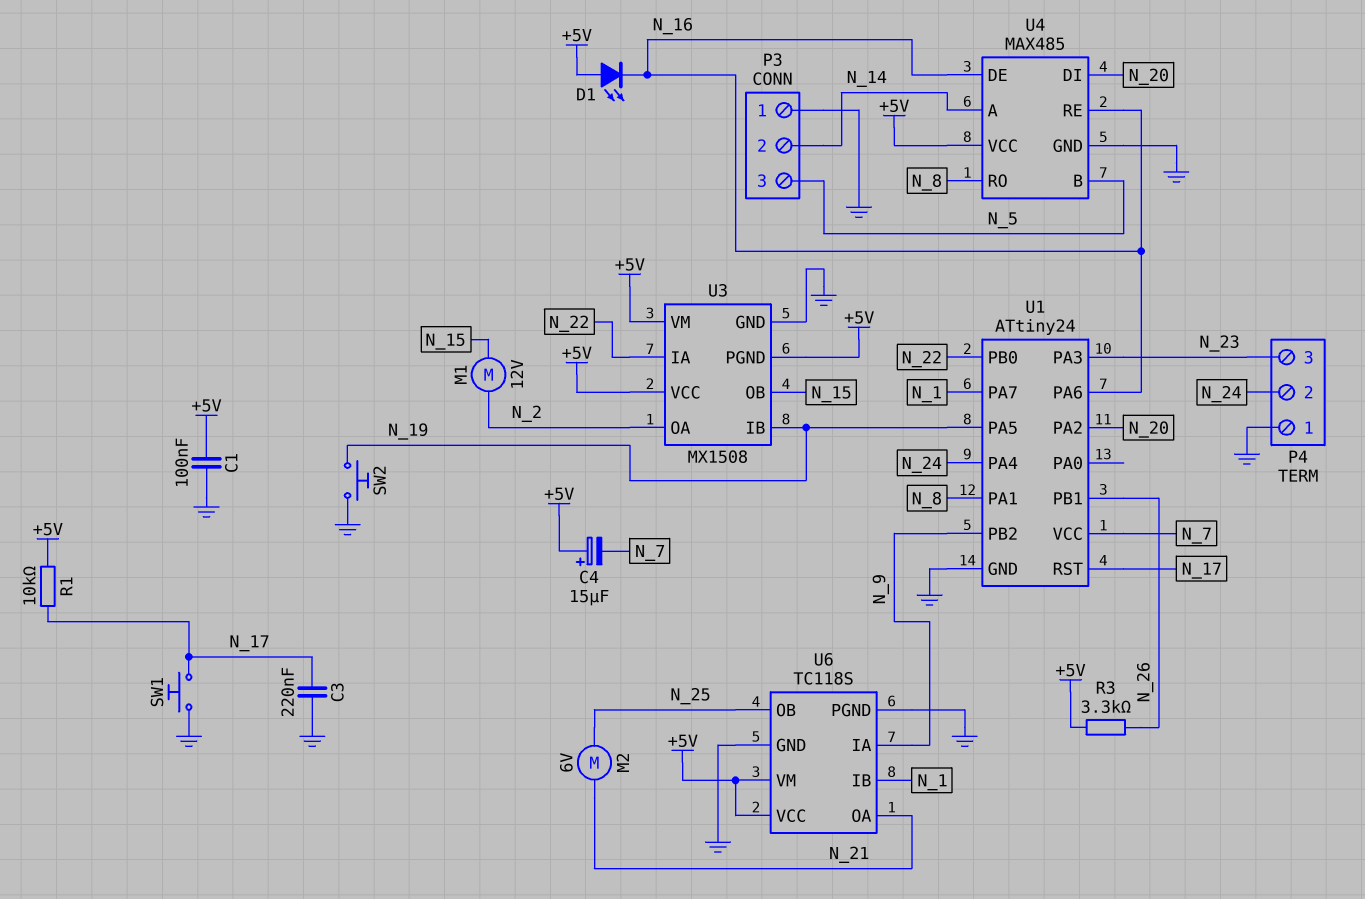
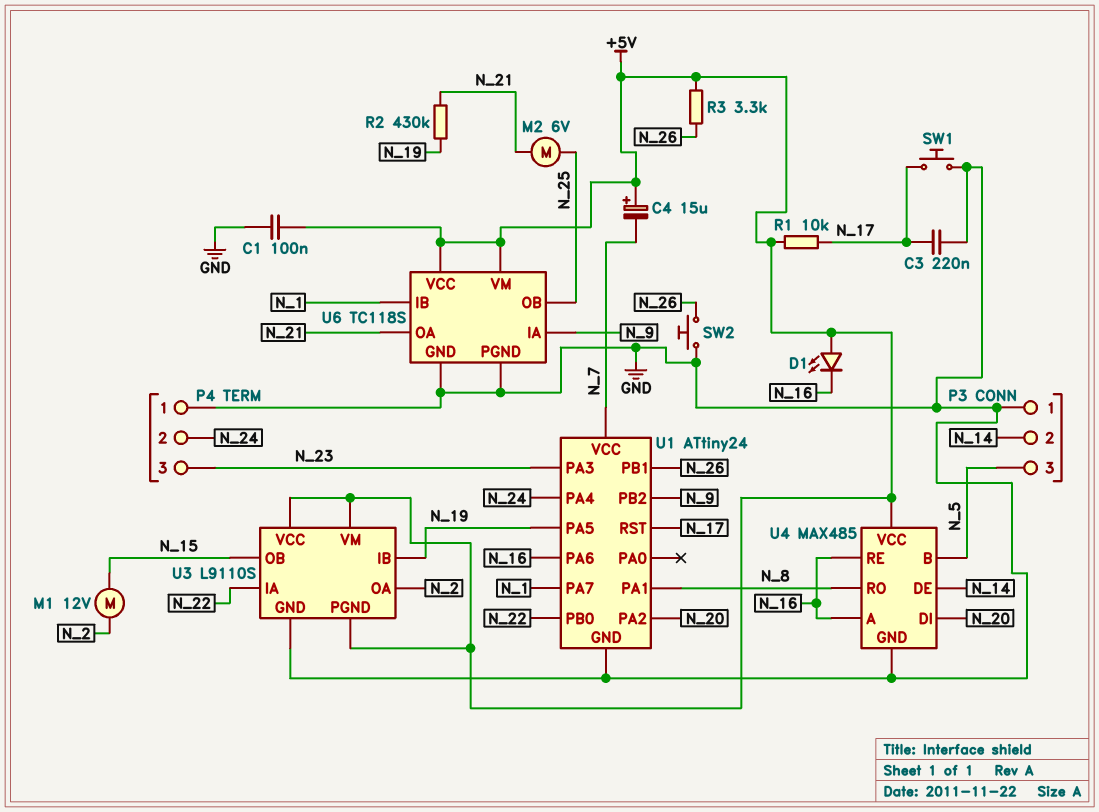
R2: none -> 430k (N_19, N_21)
SW2: button (GND, N_19) -> button (GND, N_26)
U3: MX1508 -> L9110S
U4 pin A: N_14 -> N_16
U4 pin DE: N_16 -> N_14

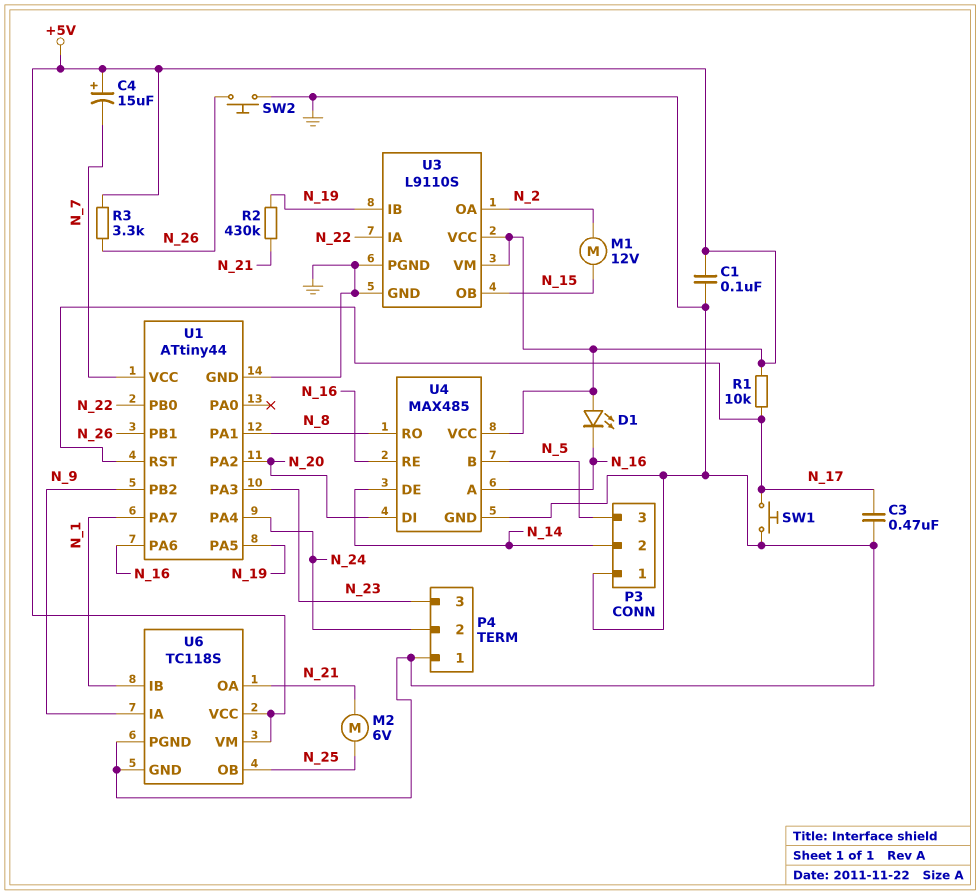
C3: 220nF (GND, N_17) -> 470nF (GND, N_17)
U1: ATtiny24 -> ATtiny44
U3 pin PGND: +5V -> GND

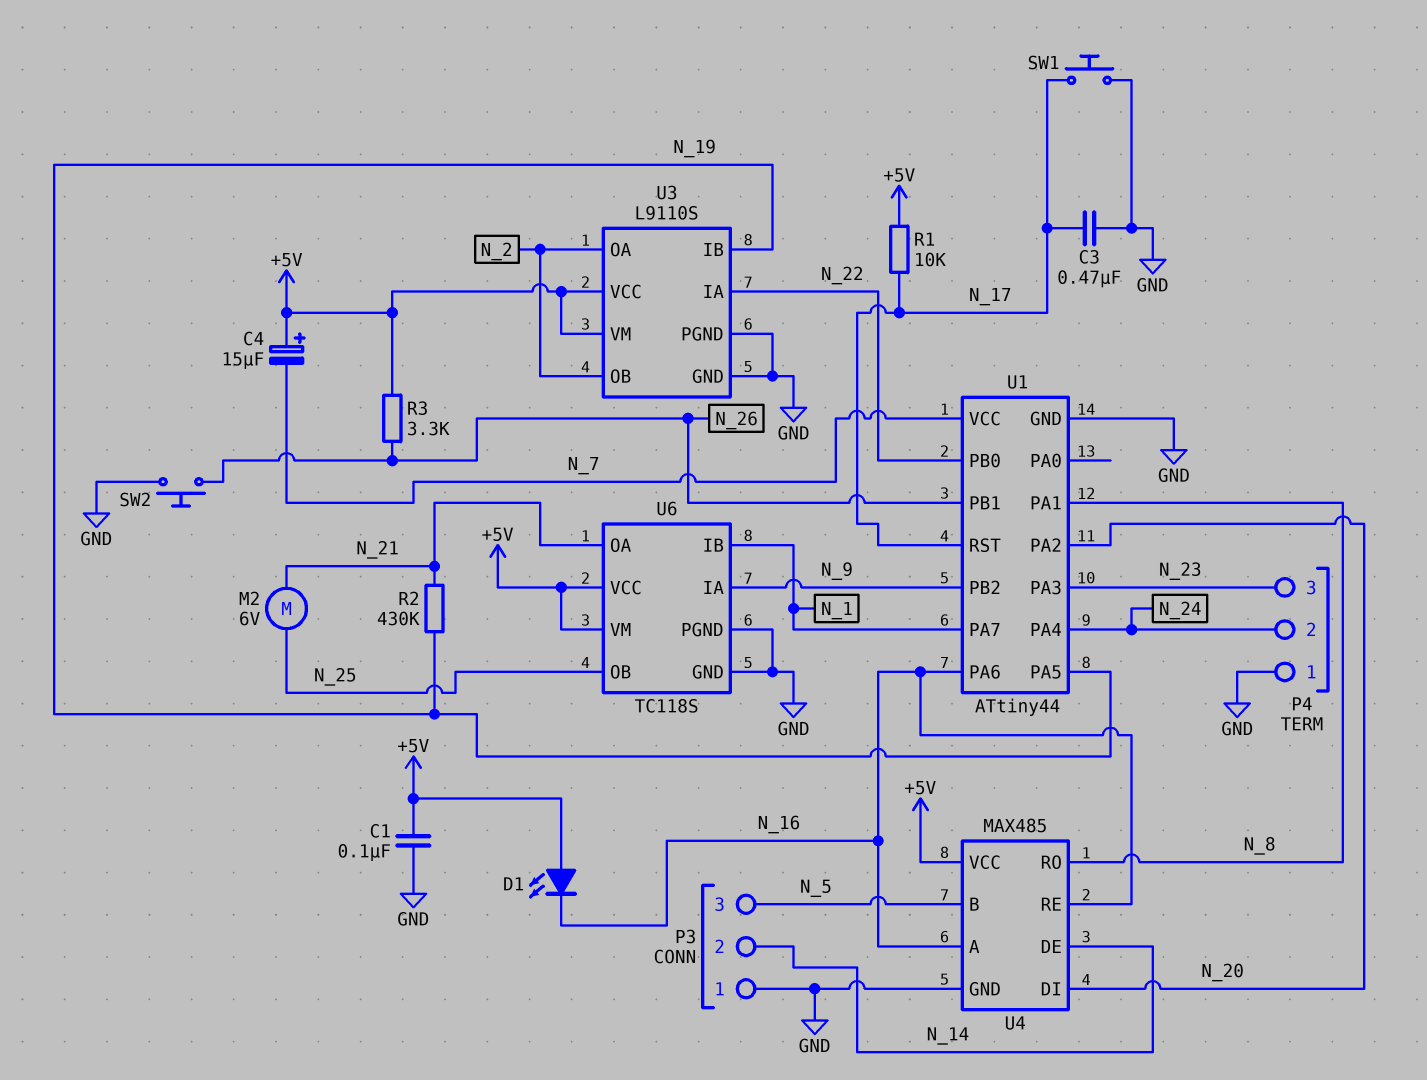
M1: motor 12V (N_2, N_15) -> none
U3 pin OB: N_15 -> N_2

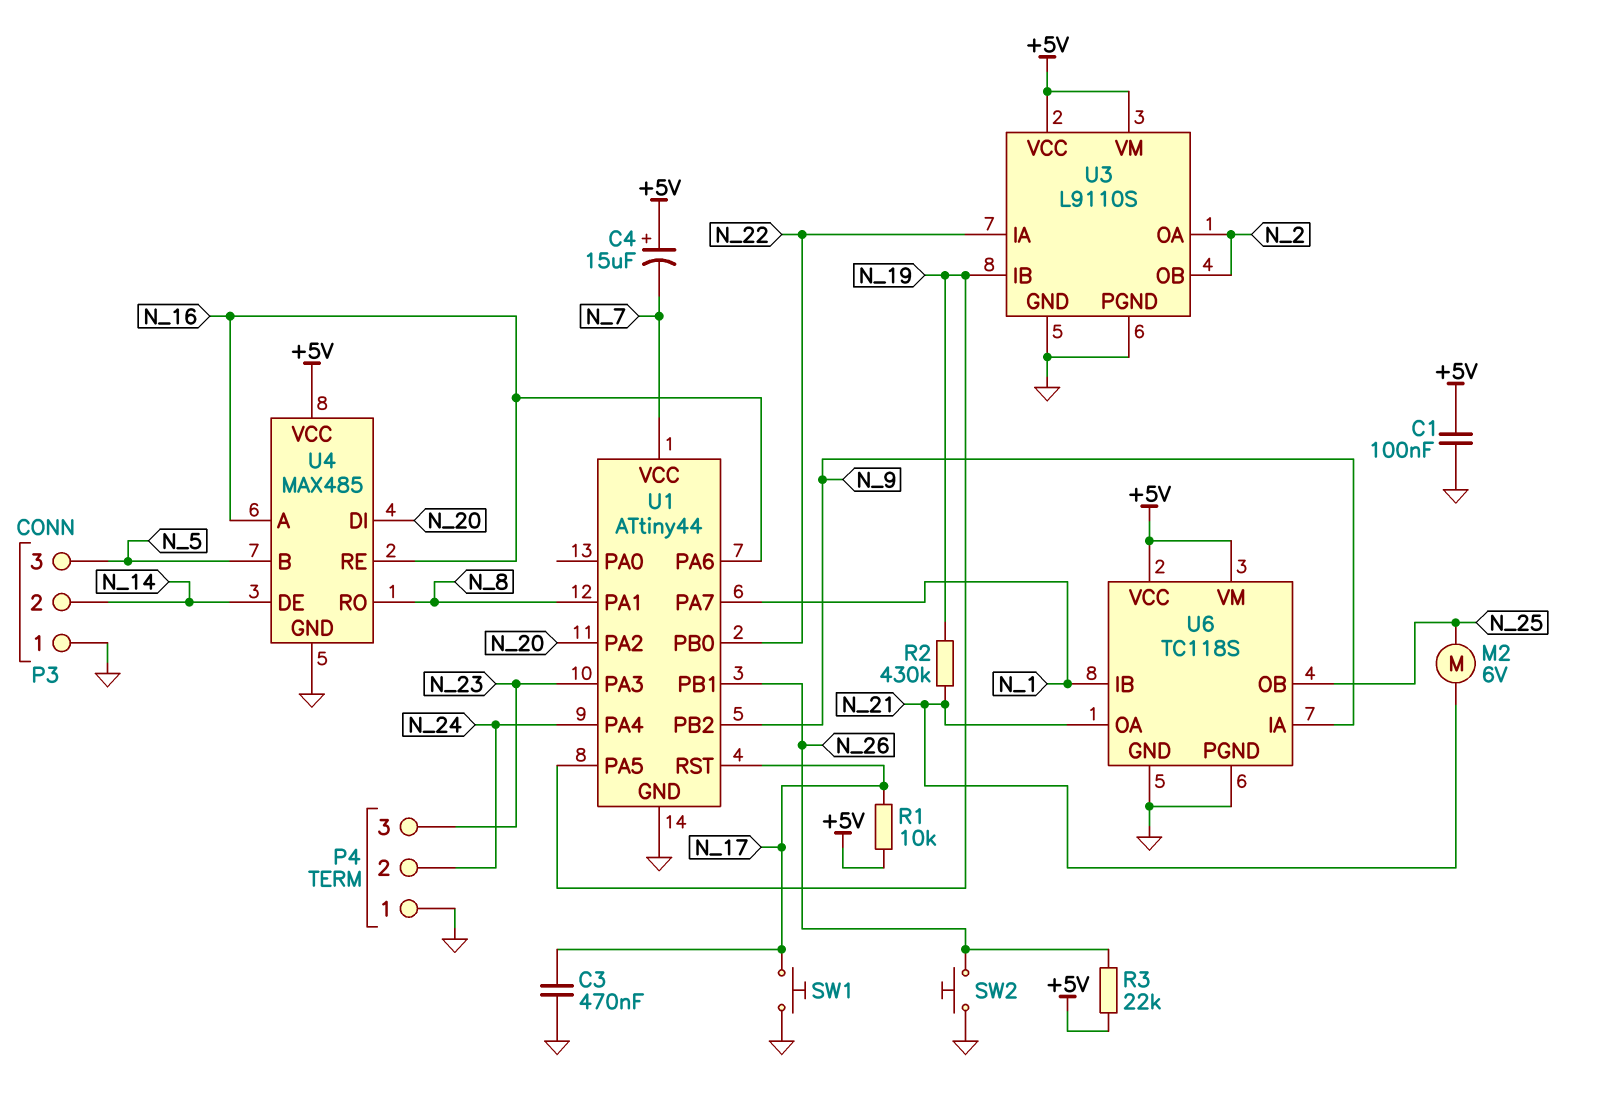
D1: LED (A +5V, K N_16) -> none
R3: 3.3k (+5V, N_26) -> 22k (+5V, N_26)

